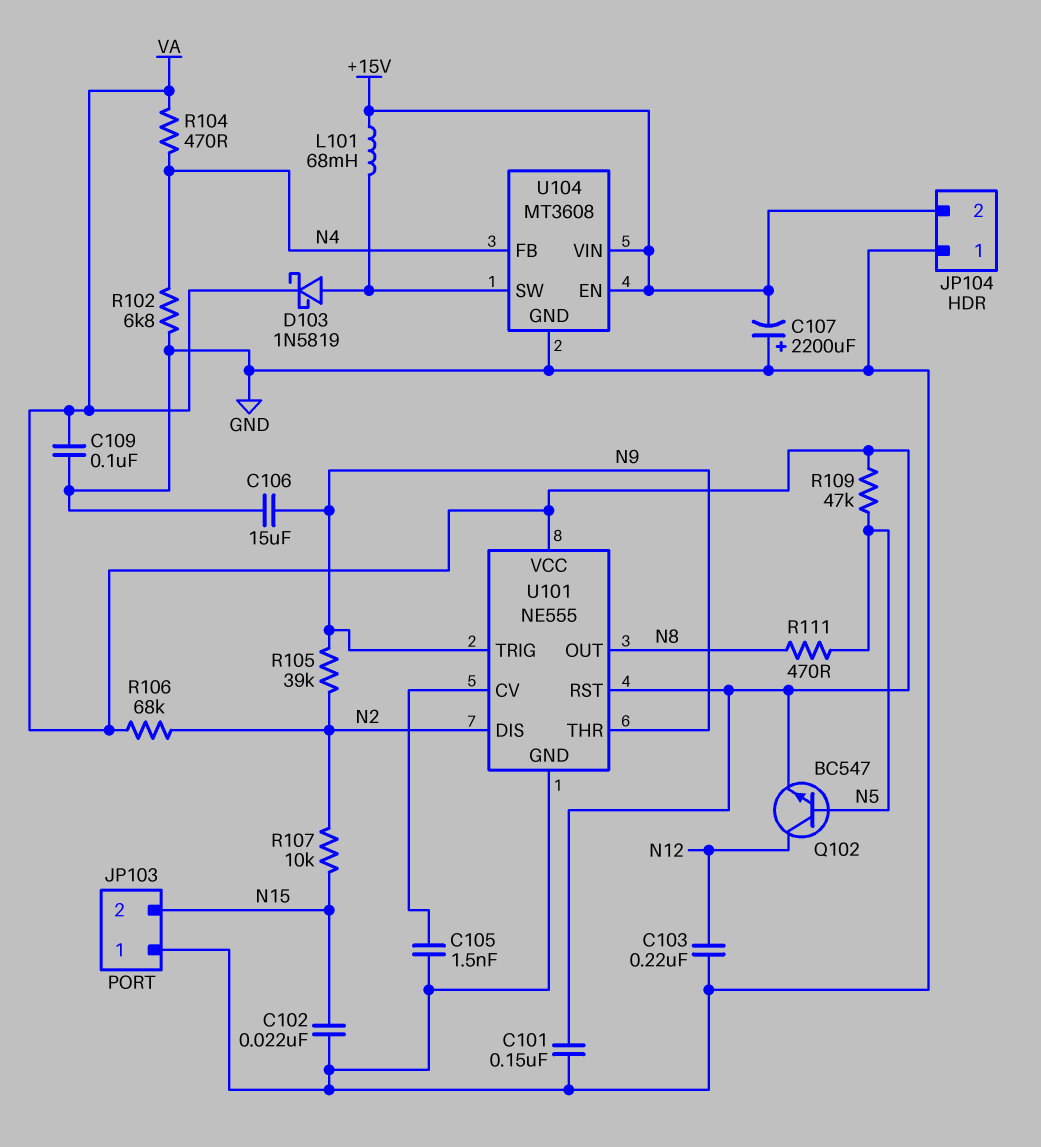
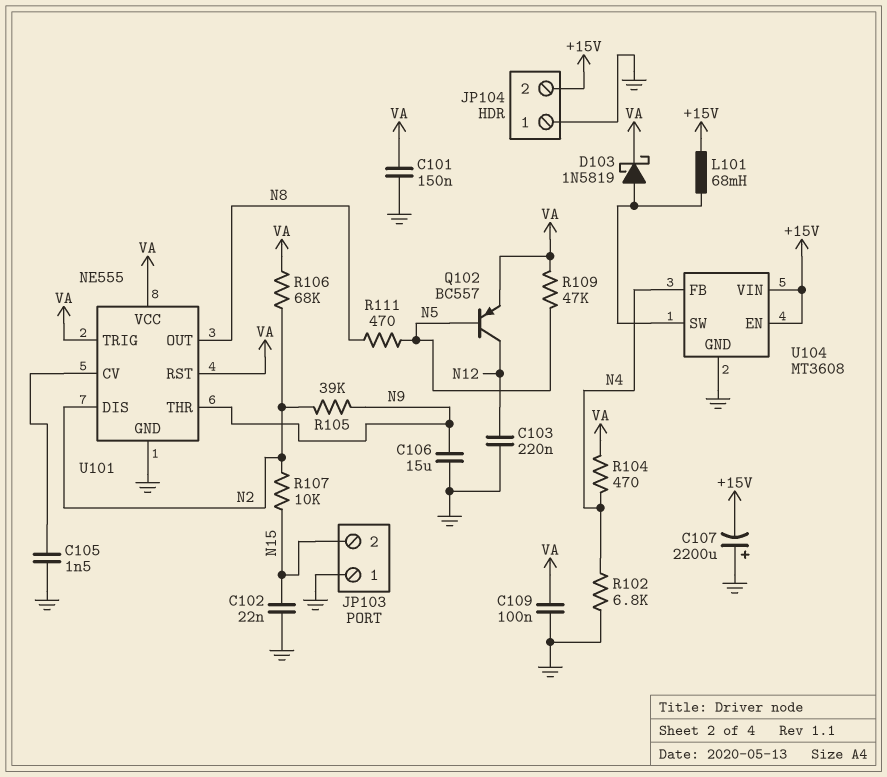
Q102: NPN BC547 (B N5, C N12, E VA) -> PNP BC557 (B N5, C N12, E VA)
U101 pin TRIG: N9 -> VA

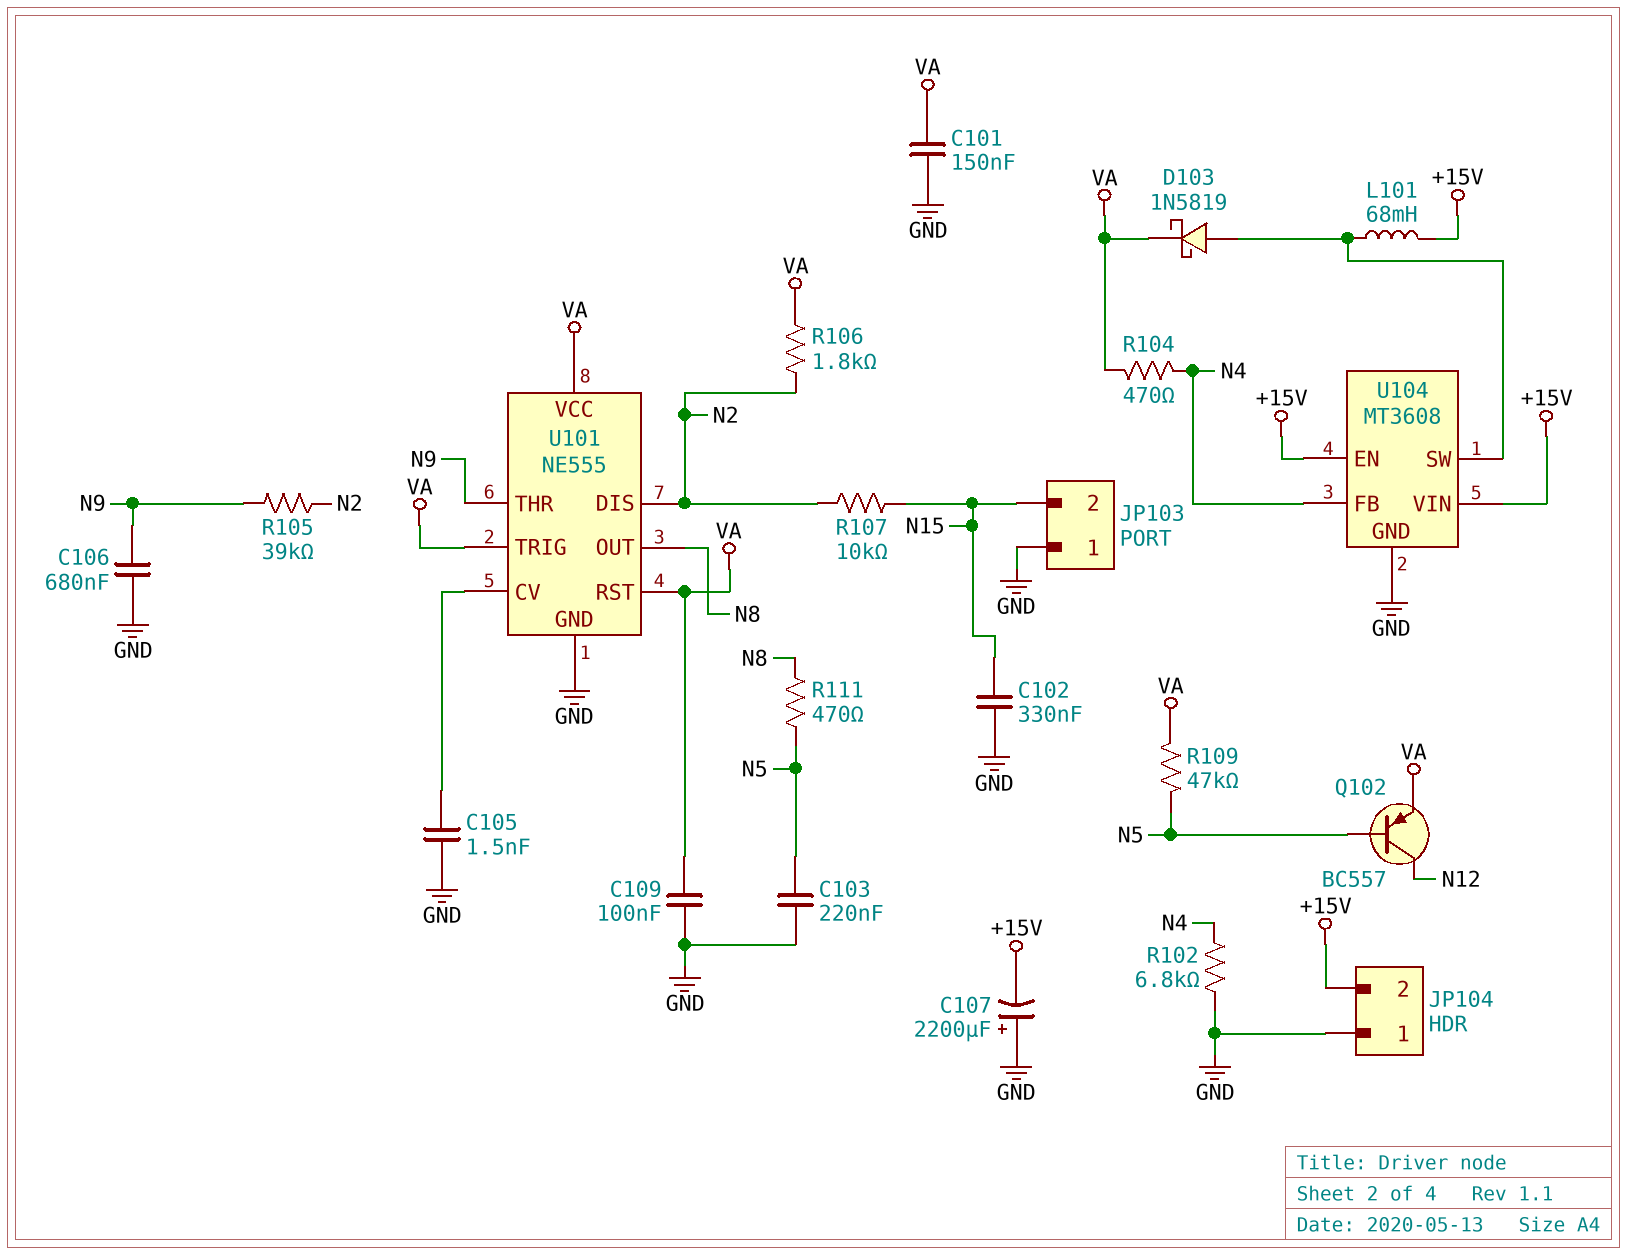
C102: 22nF (GND, N15) -> 330nF (GND, N15)
C103: 220nF (GND, N12) -> 220nF (GND, N5)
C106: 15uF (GND, N9) -> 680nF (GND, N9)
R106: 68k (N2, VA) -> 1.8k (N2, VA)

